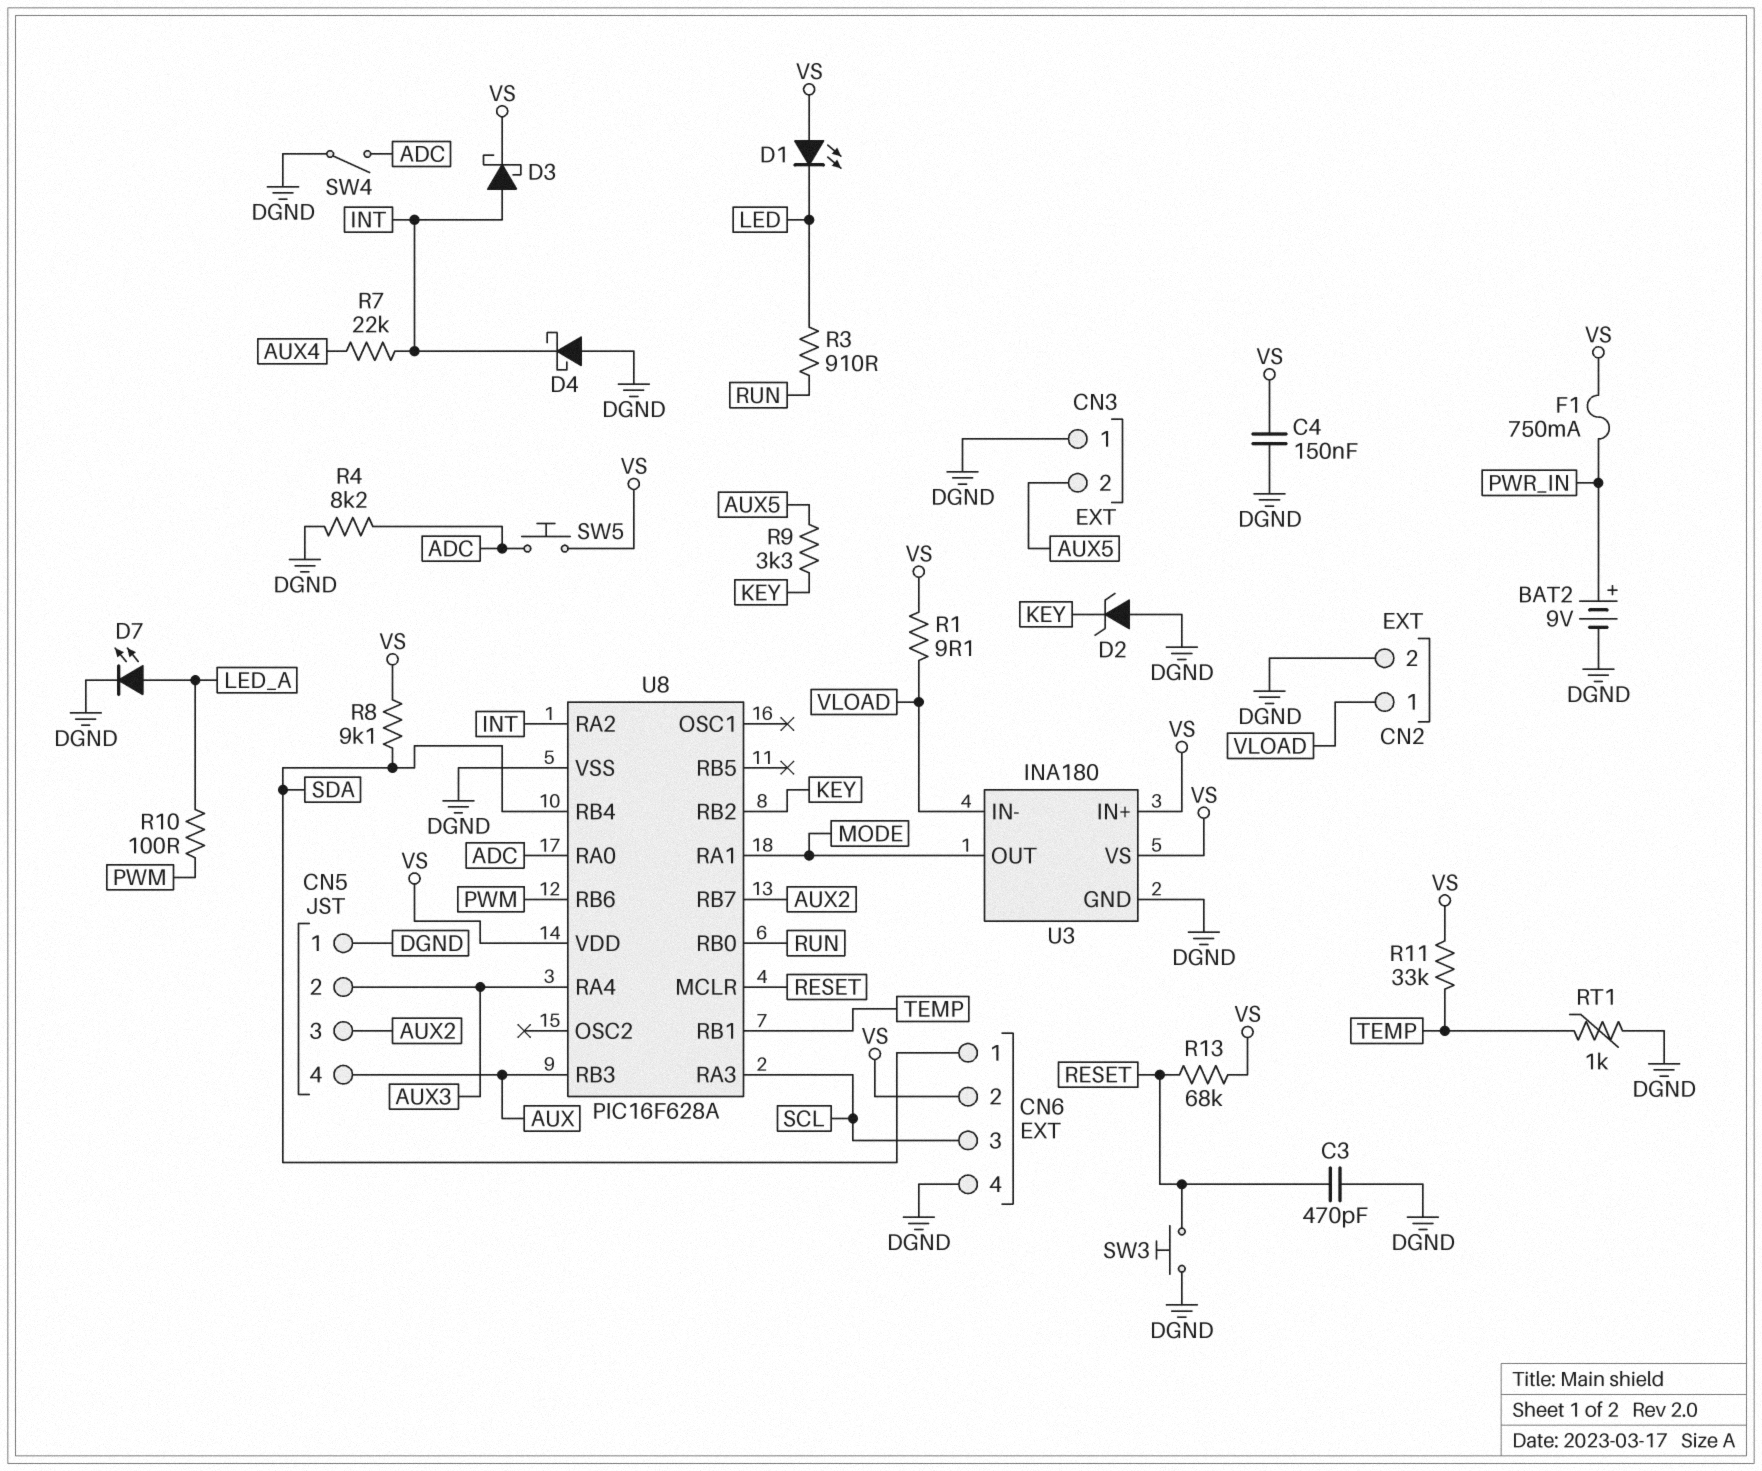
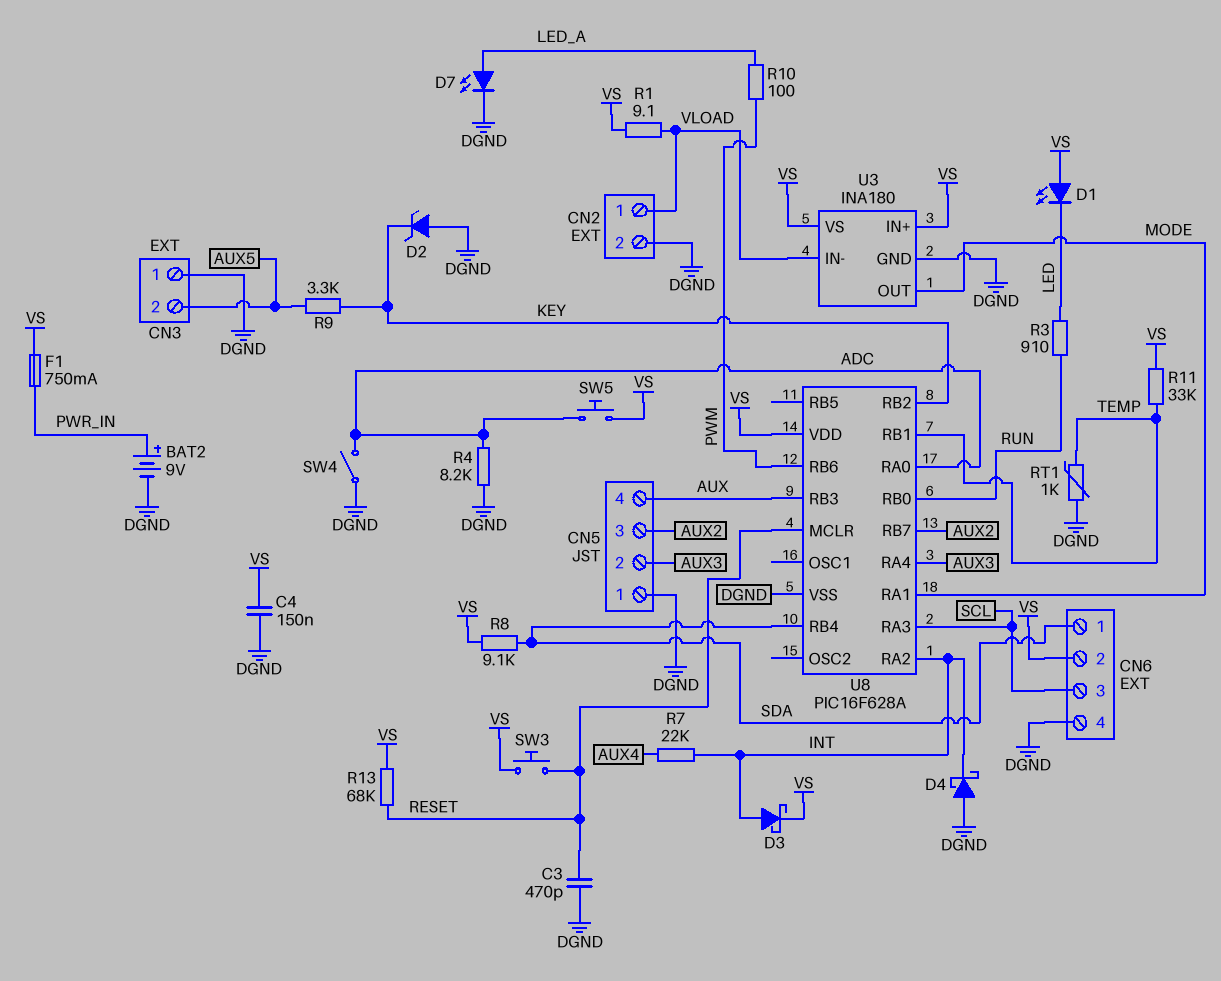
SW3: button (DGND, RESET) -> button (RESET, VS)

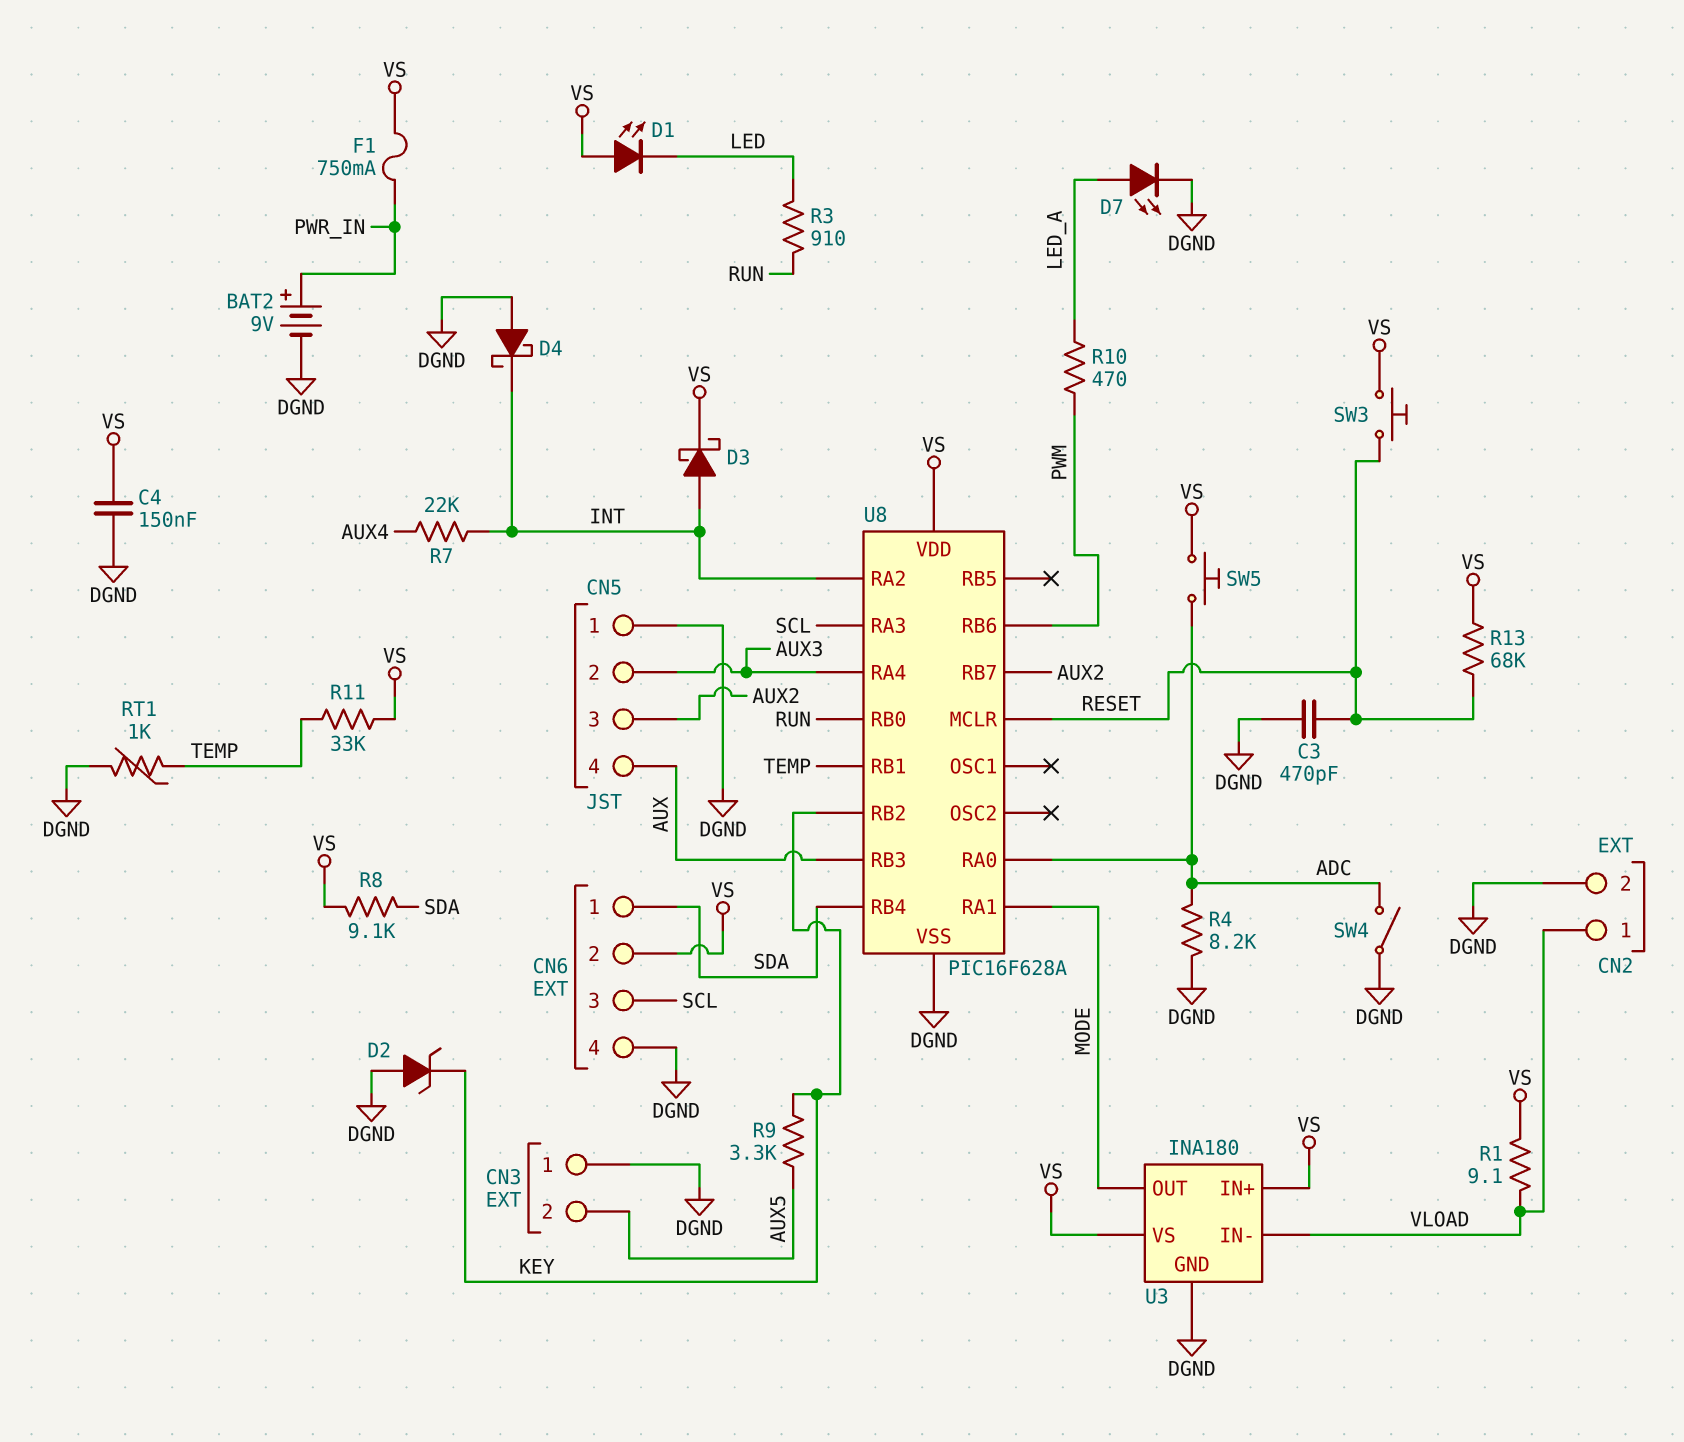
R10: 100 (LED_A, PWM) -> 470 (LED_A, PWM)

